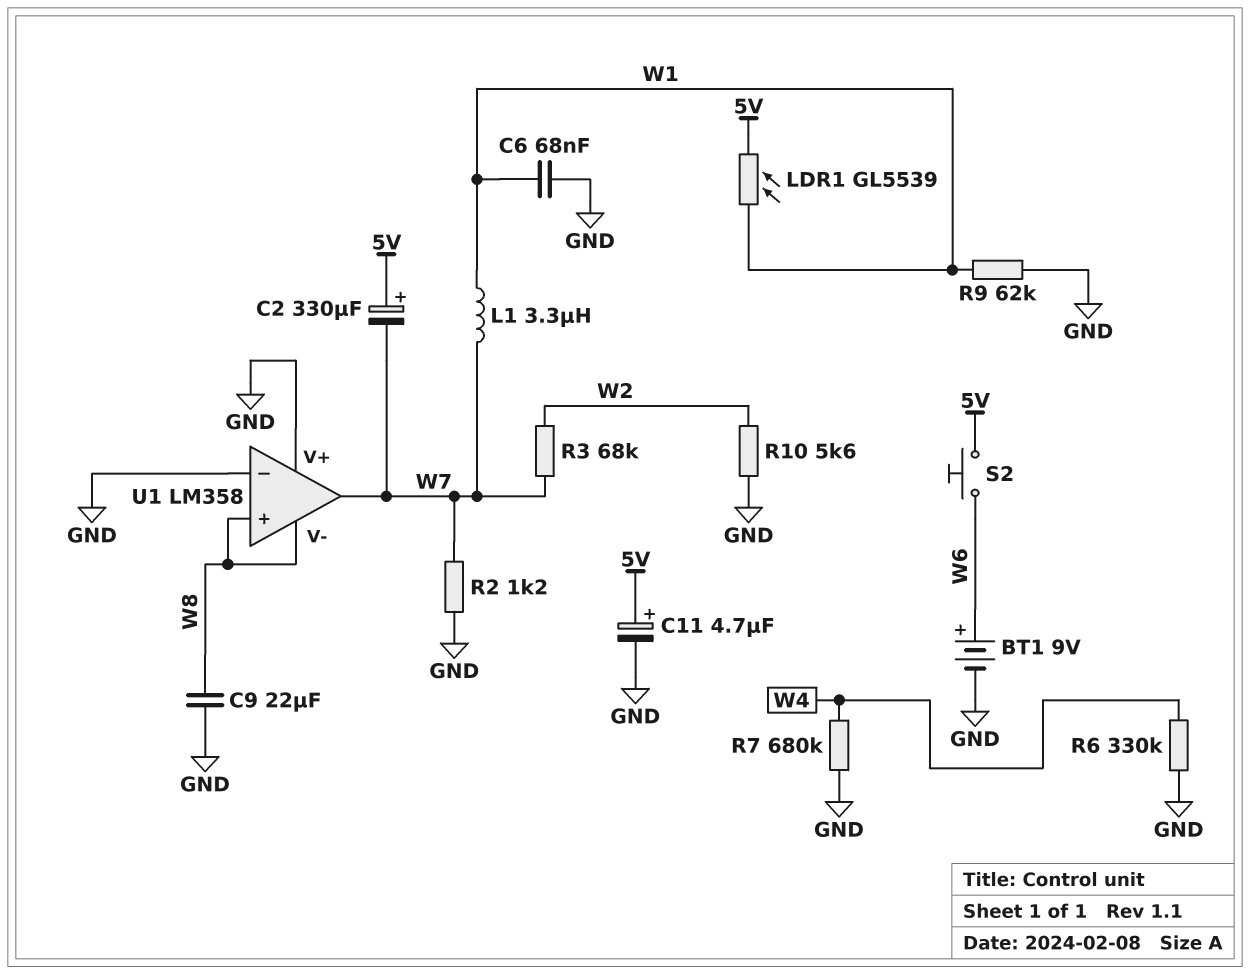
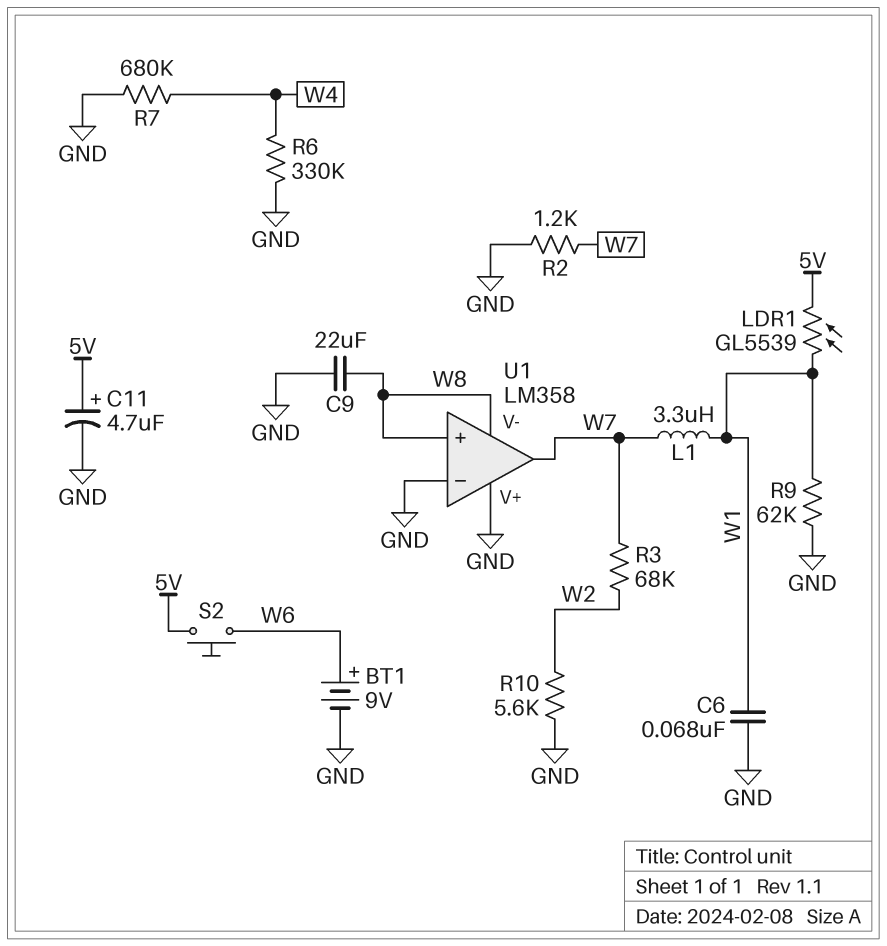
C2: 330uF (plus 5V, minus W7) -> none

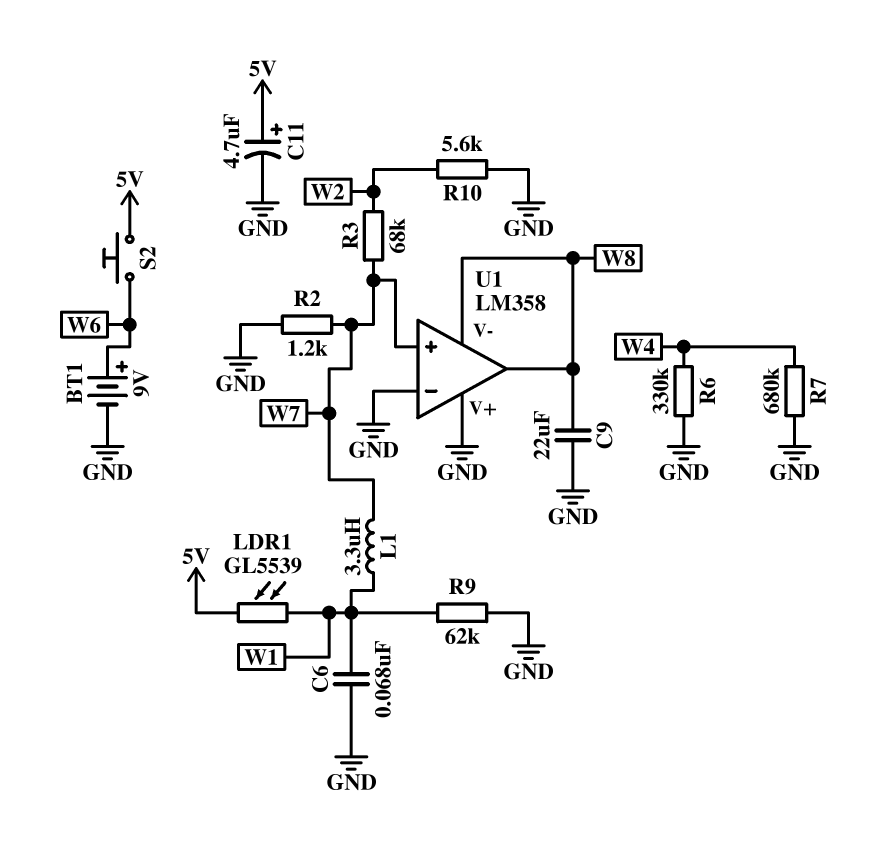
U1 pin in+: W8 -> W7
U1 pin out: W7 -> W8

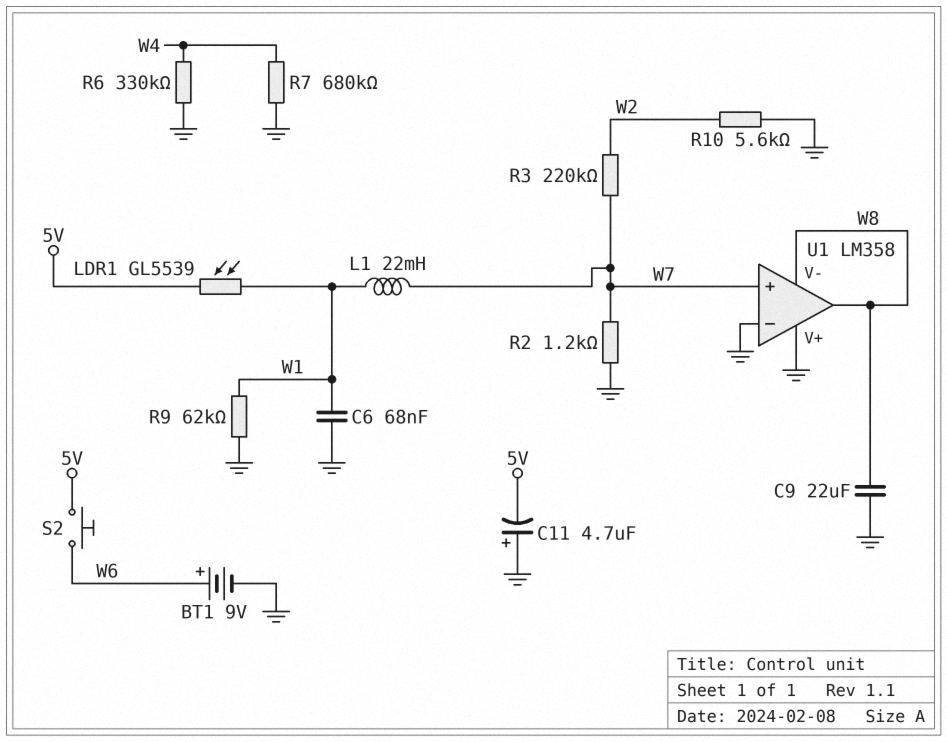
C11: 4.7uF (plus 5V, minus GND) -> 4.7uF (plus GND, minus 5V)
L1: 3.3uH (W1, W7) -> 22mH (W1, W7)
R3: 68k (W2, W7) -> 220k (W2, W7)

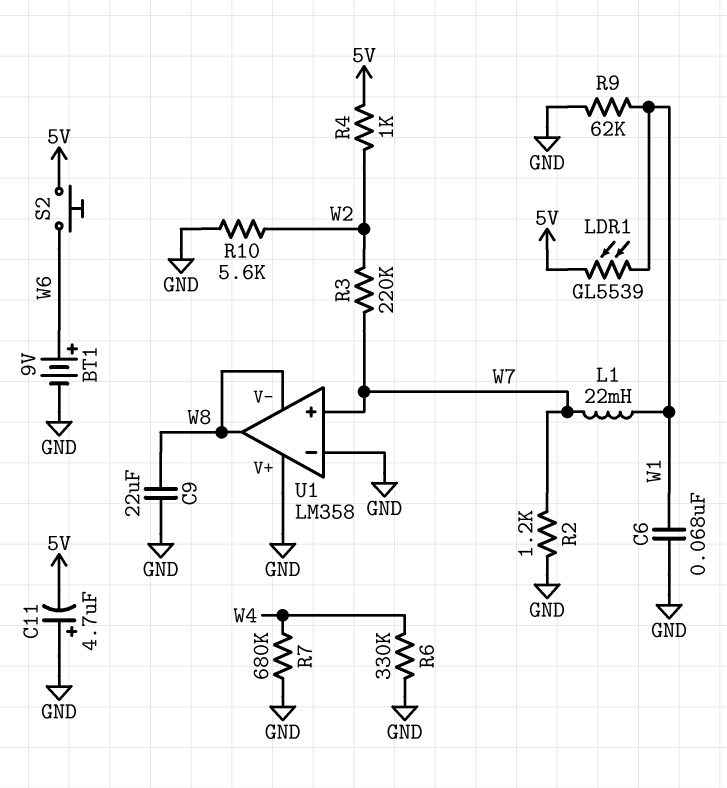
R4: none -> 1k (5V, W2)

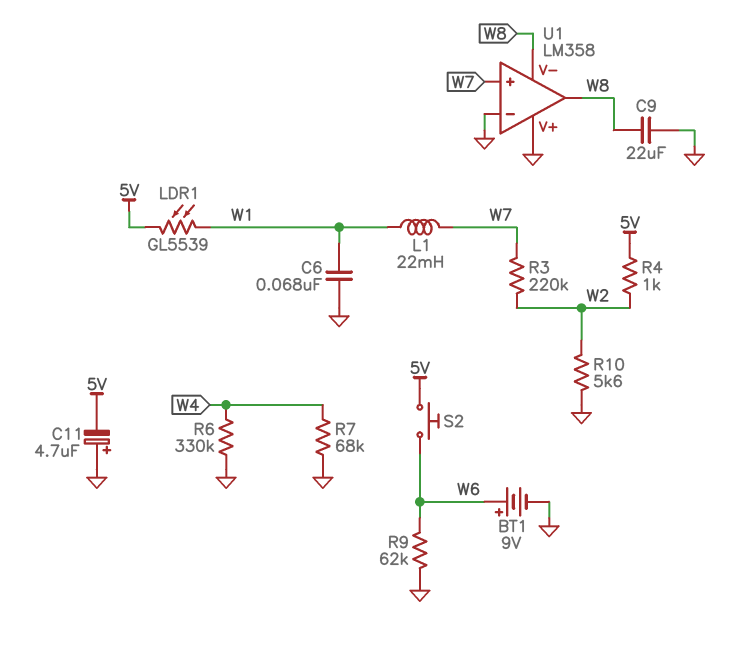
R2: 1.2k (GND, W7) -> none
R7: 680k (GND, W4) -> 68k (GND, W4)
R9: 62k (GND, W1) -> 62k (GND, W6)

